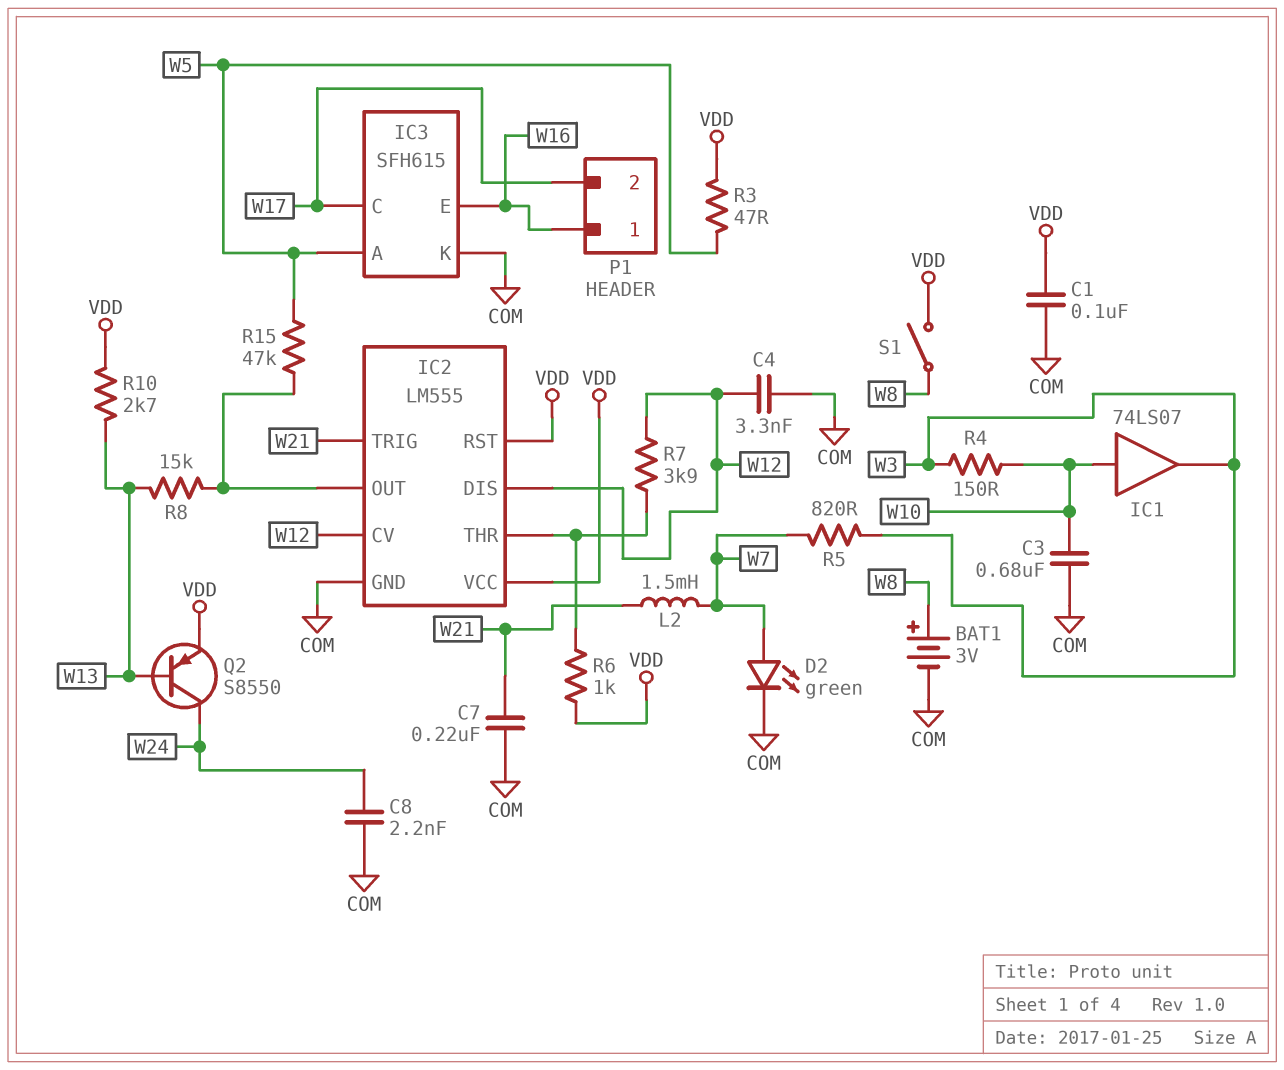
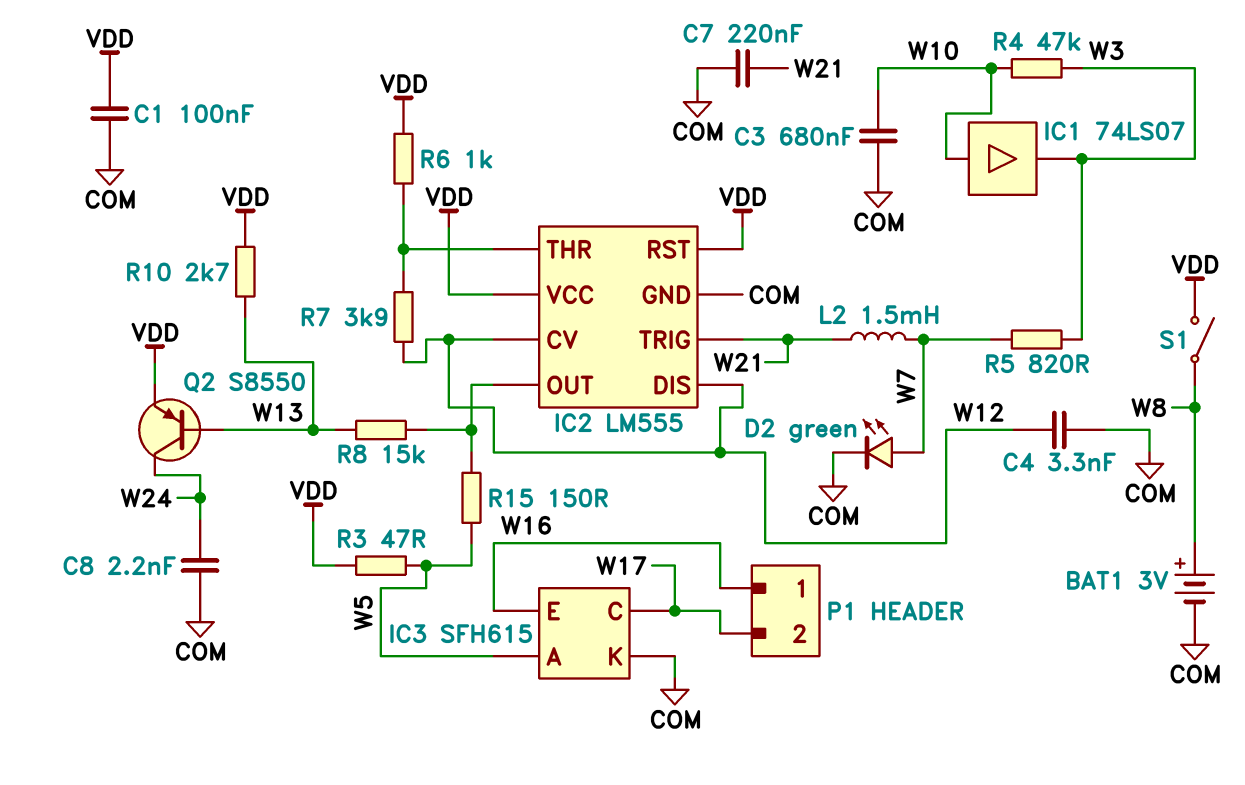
R4: 150 (W3, W10) -> 47k (W3, W10)
R15: 47k (IC2/OUT, W5) -> 150 (IC2/OUT, W5)

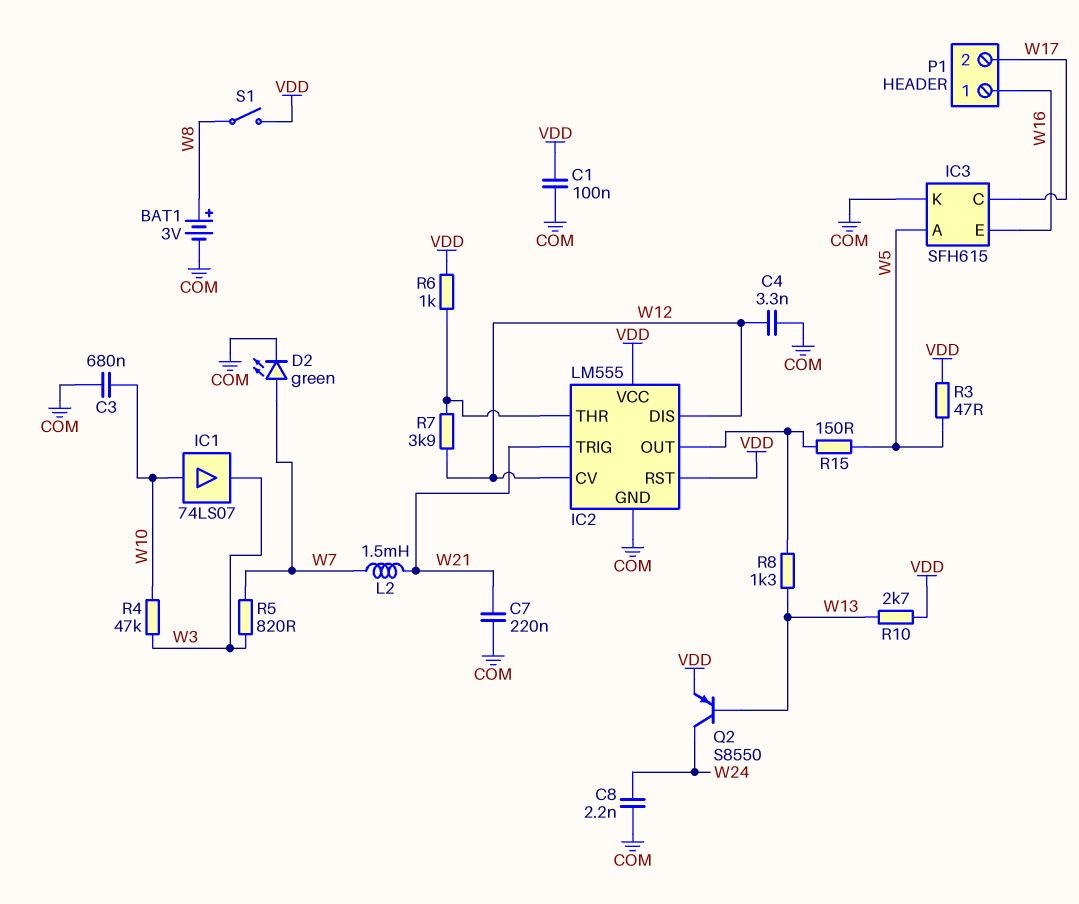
R8: 15k (IC2/OUT, W13) -> 1.3k (IC2/OUT, W13)

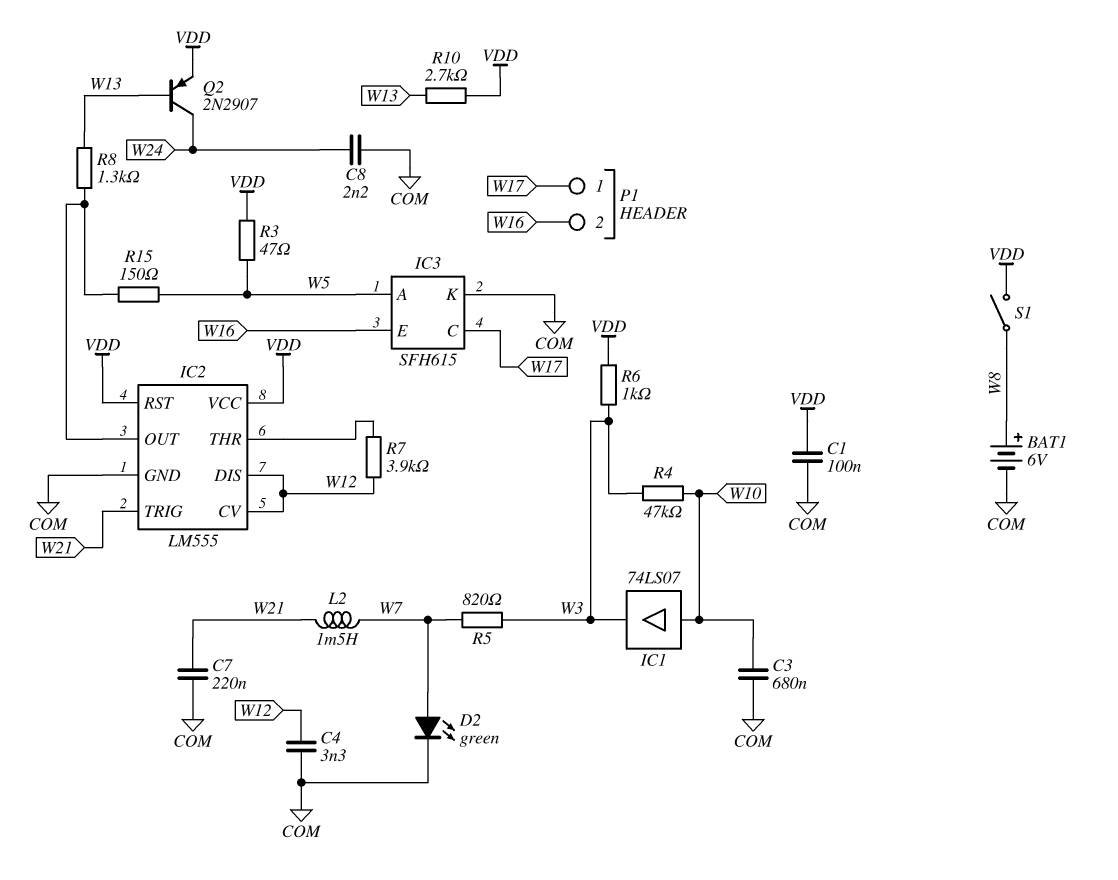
BAT1: 3V (plus W8, minus COM) -> 6V (plus W8, minus COM)
P1 pin 1: W16 -> W17
P1 pin 2: W17 -> W16
Q2: PNP S8550 (B W13, C W24, E VDD) -> PNP 2N2907 (B W13, C W24, E VDD)
R6: 1k (IC2/THR, VDD) -> 1k (VDD, W3)

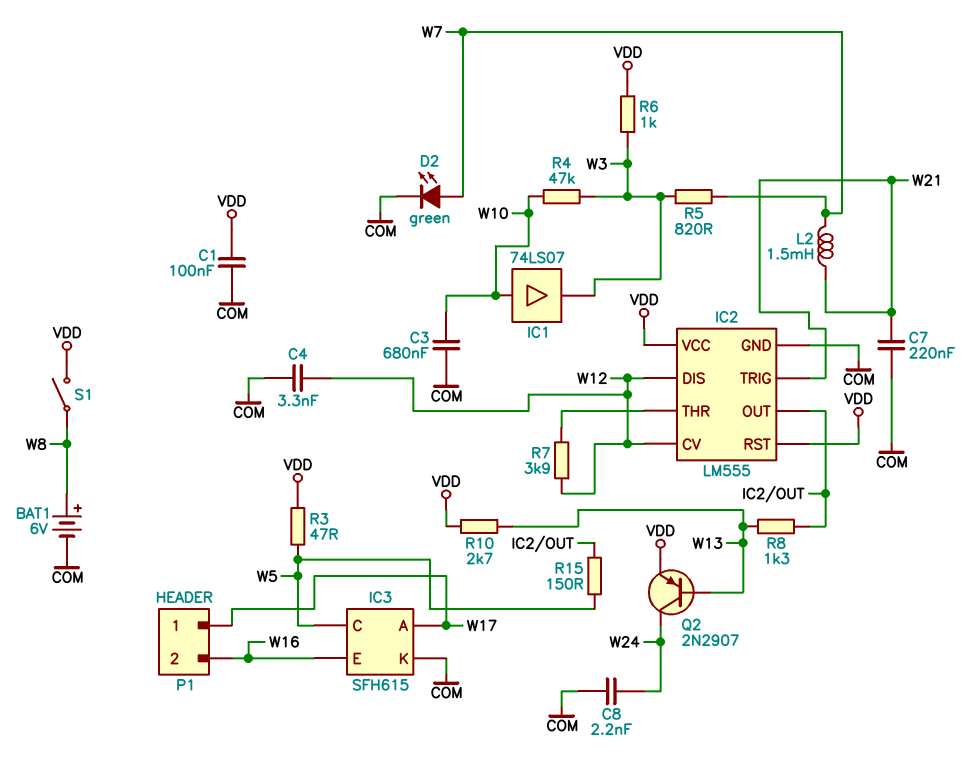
IC3 pin A: W5 -> W17
IC3 pin C: W17 -> W5

